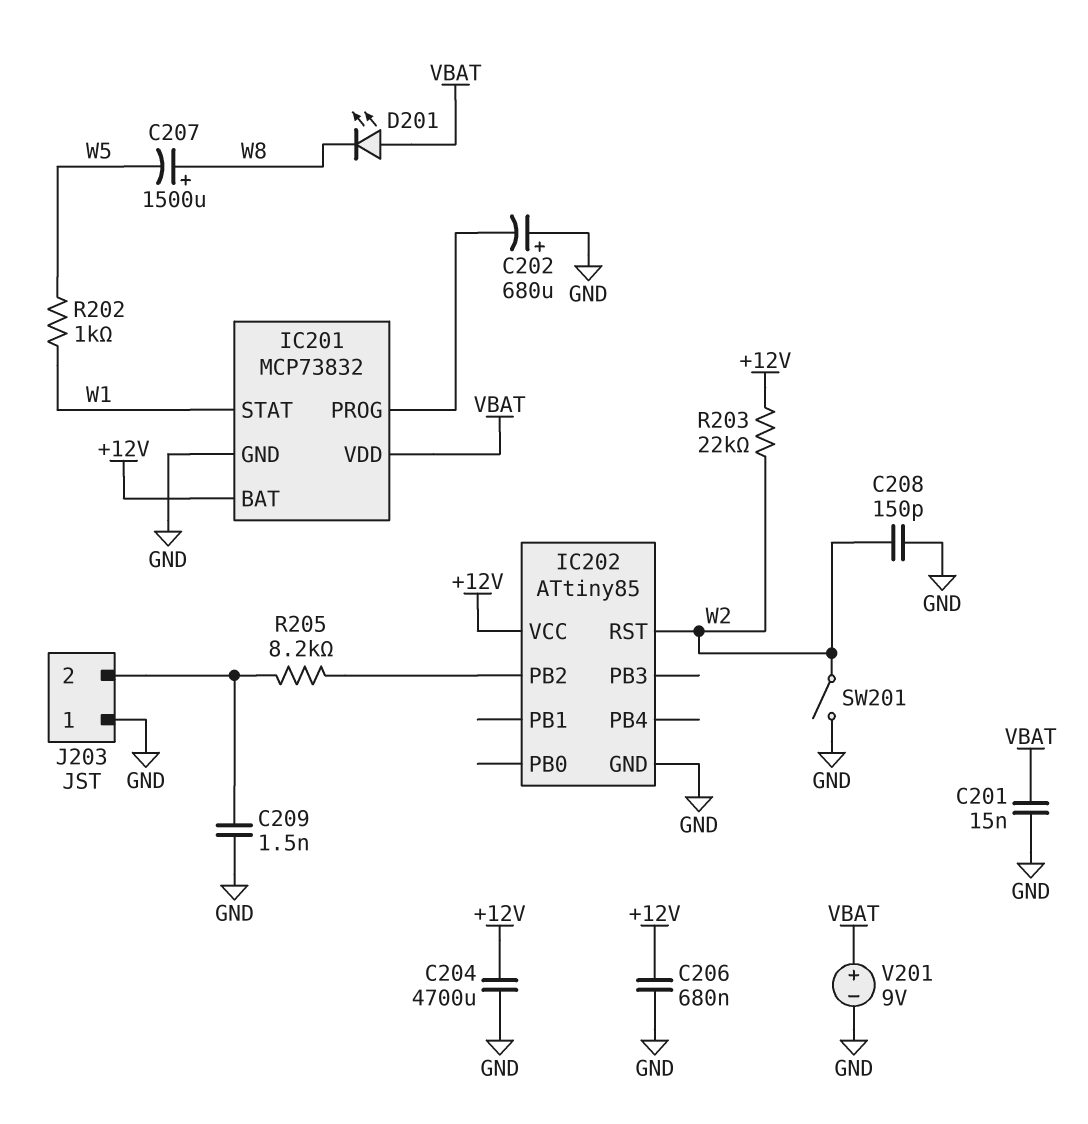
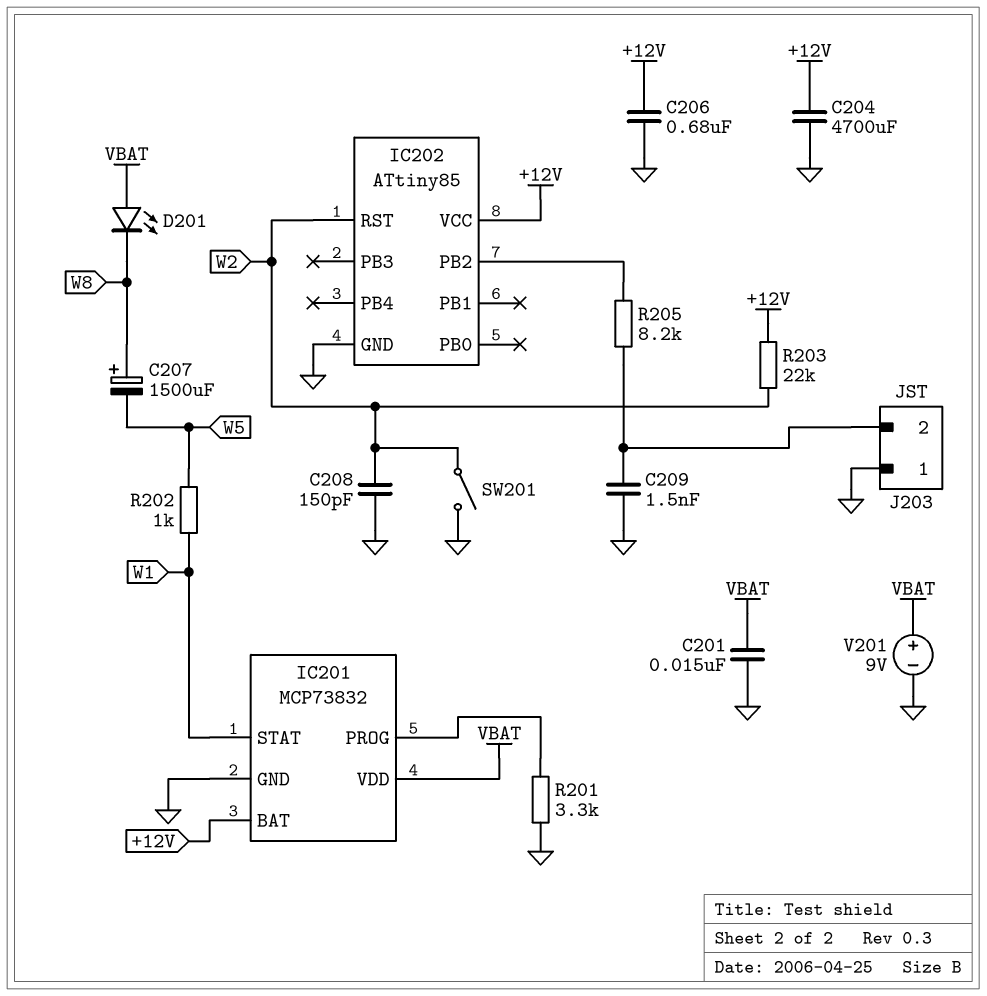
C202: 680uF (plus GND, minus IC201/PROG) -> none
R201: none -> 3.3k (GND, IC201/PROG)

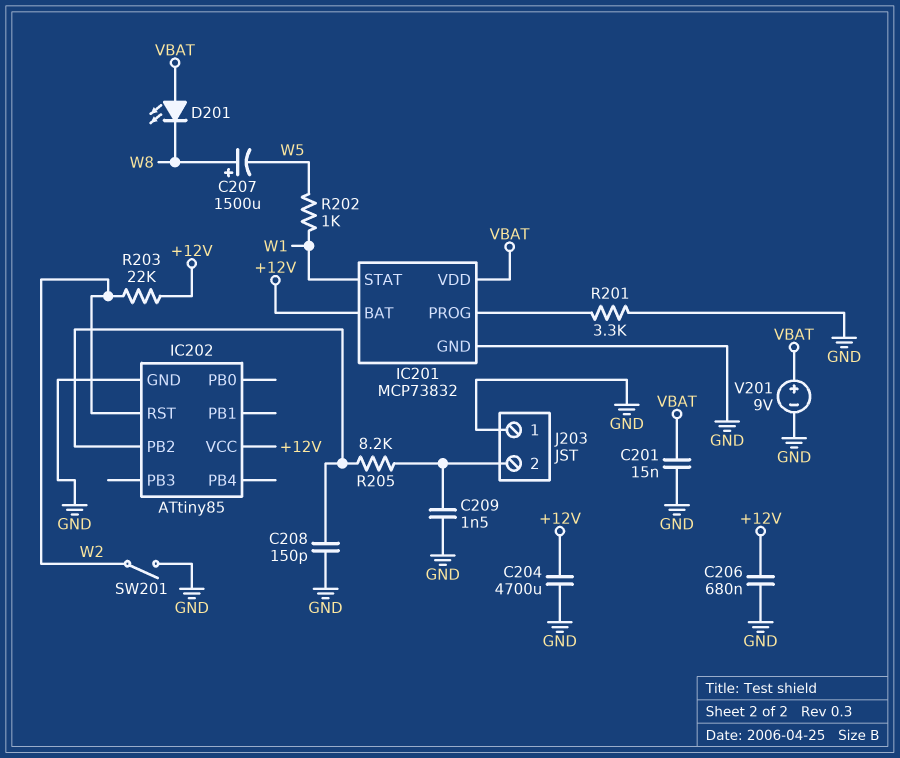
C208: 150pF (GND, W2) -> 150pF (GND, IC202/PB2)

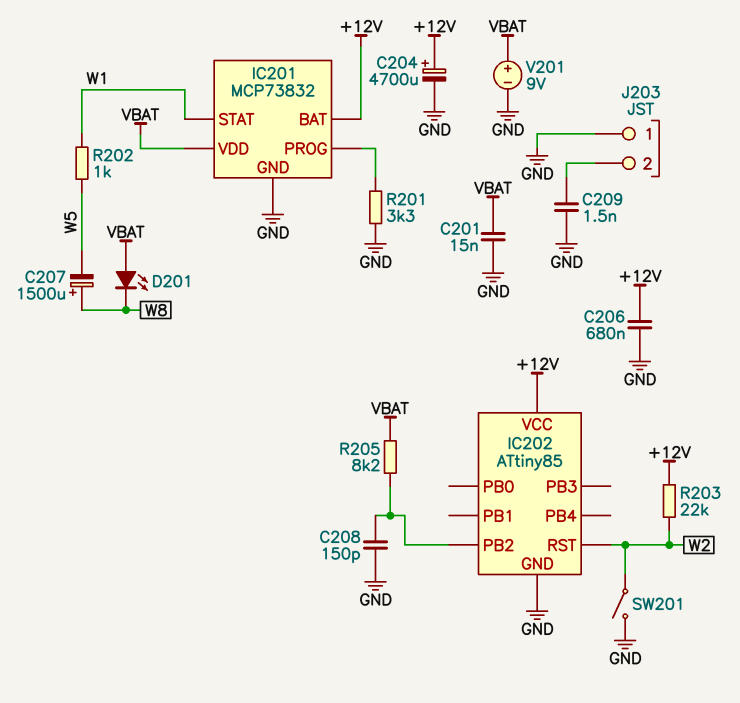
C204: 4700uF (+12V, GND) -> 4700uF (plus +12V, minus GND)
R205: 8.2k (IC202/PB2, J203/2) -> 8.2k (IC202/PB2, VBAT)

